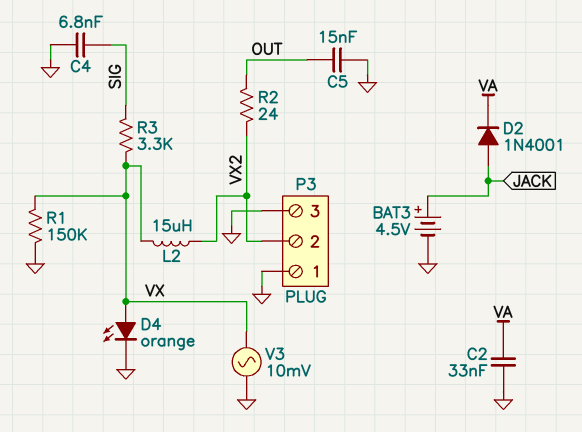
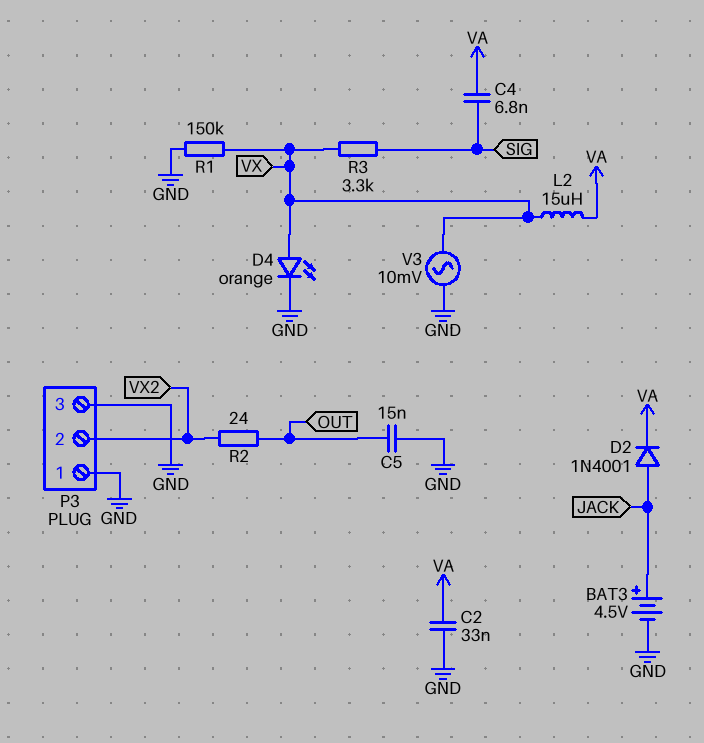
C4: 6.8nF (GND, SIG) -> 6.8nF (SIG, VA)
L2: 15uH (VX, VX2) -> 15uH (VA, VX)

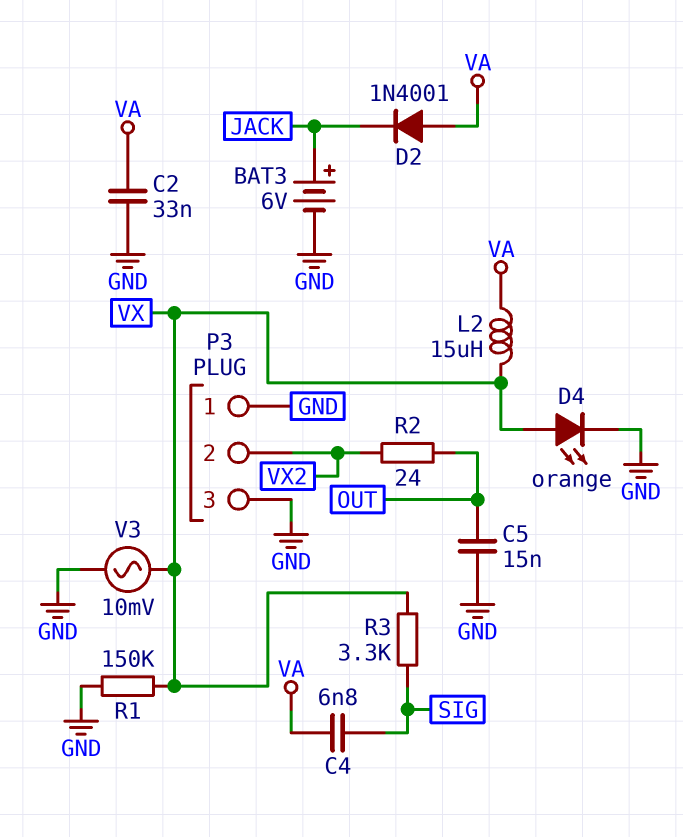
BAT3: 4.5V (plus JACK, minus GND) -> 6V (plus JACK, minus GND)
D2: diode 1N4001 (A JACK, K VA) -> diode 1N4001 (A VA, K JACK)

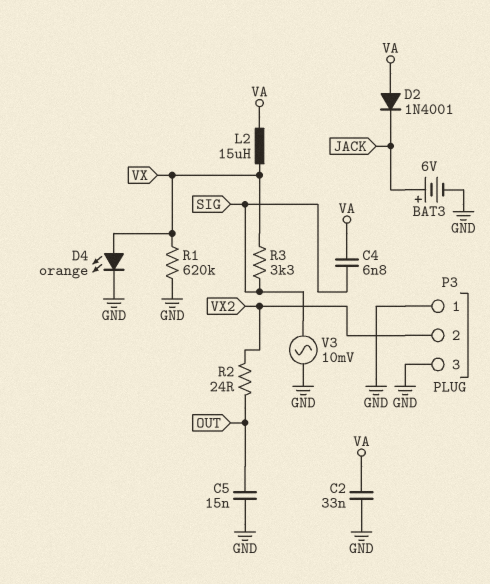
R1: 150k (GND, VX) -> 620k (GND, VX)
V3: AC 10mV (GND, VX) -> AC 10mV (GND, SIG)

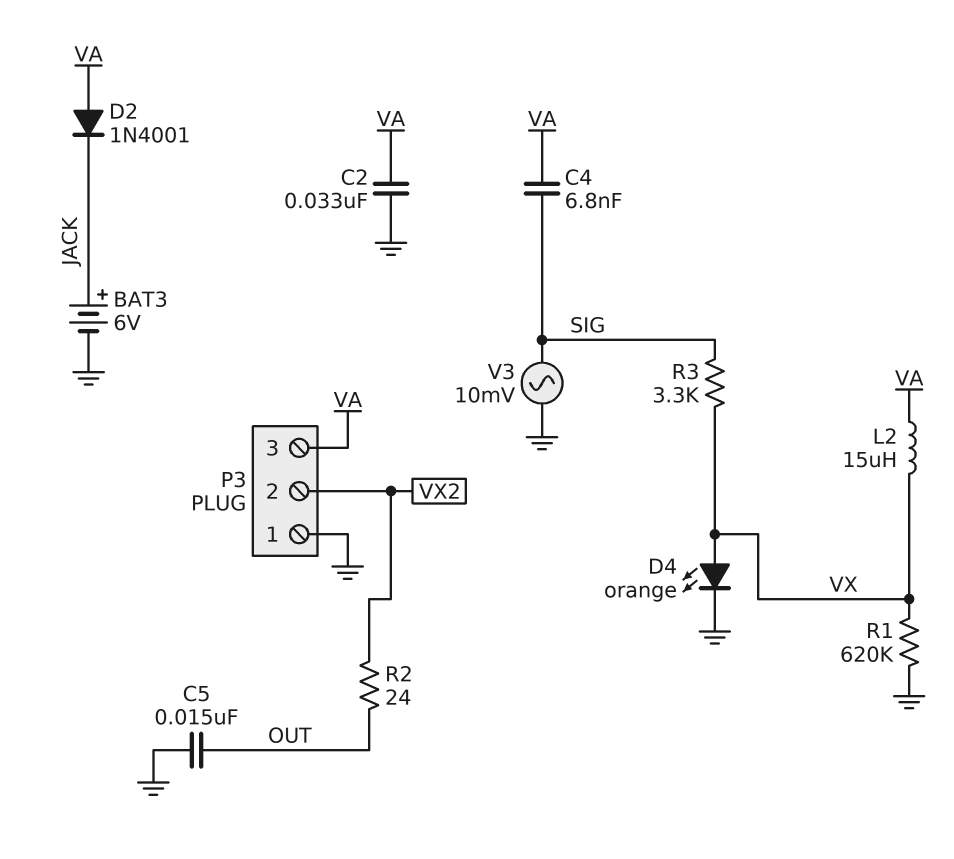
P3 pin 3: GND -> VA

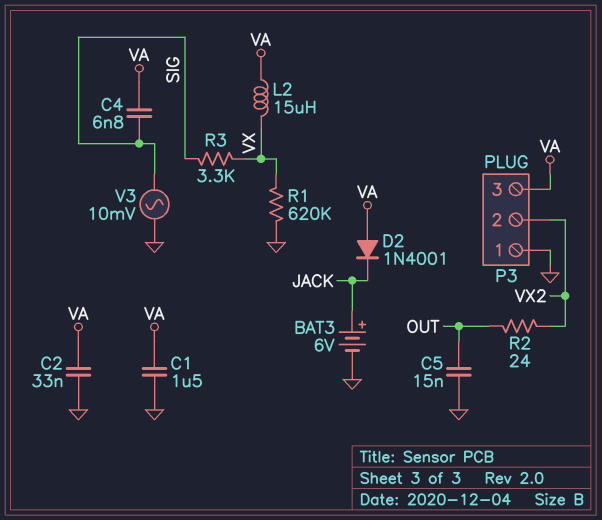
C1: none -> 1.5uF (GND, VA)
D4: LED orange (A VX, K GND) -> none

